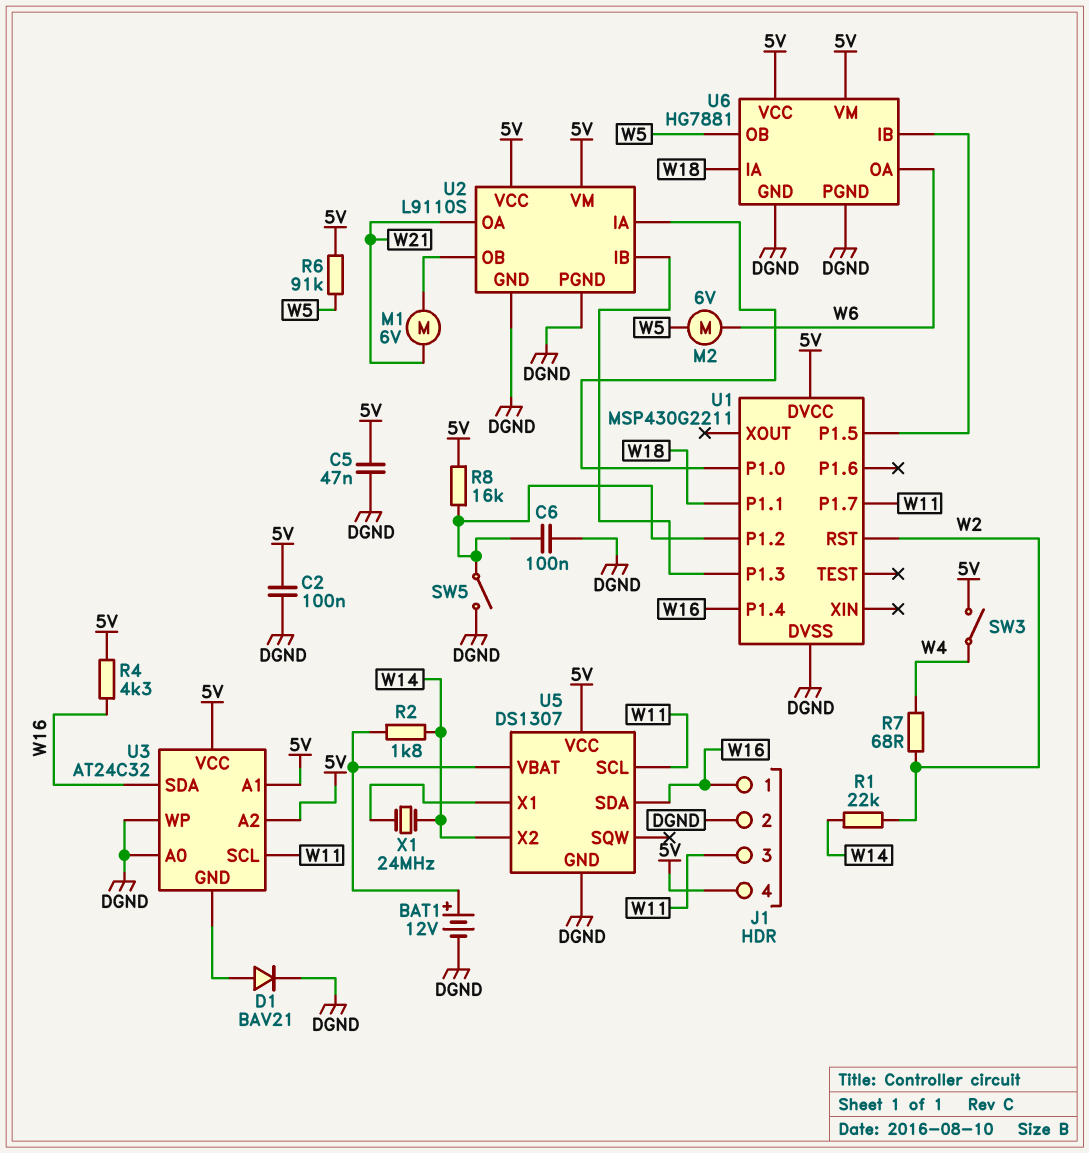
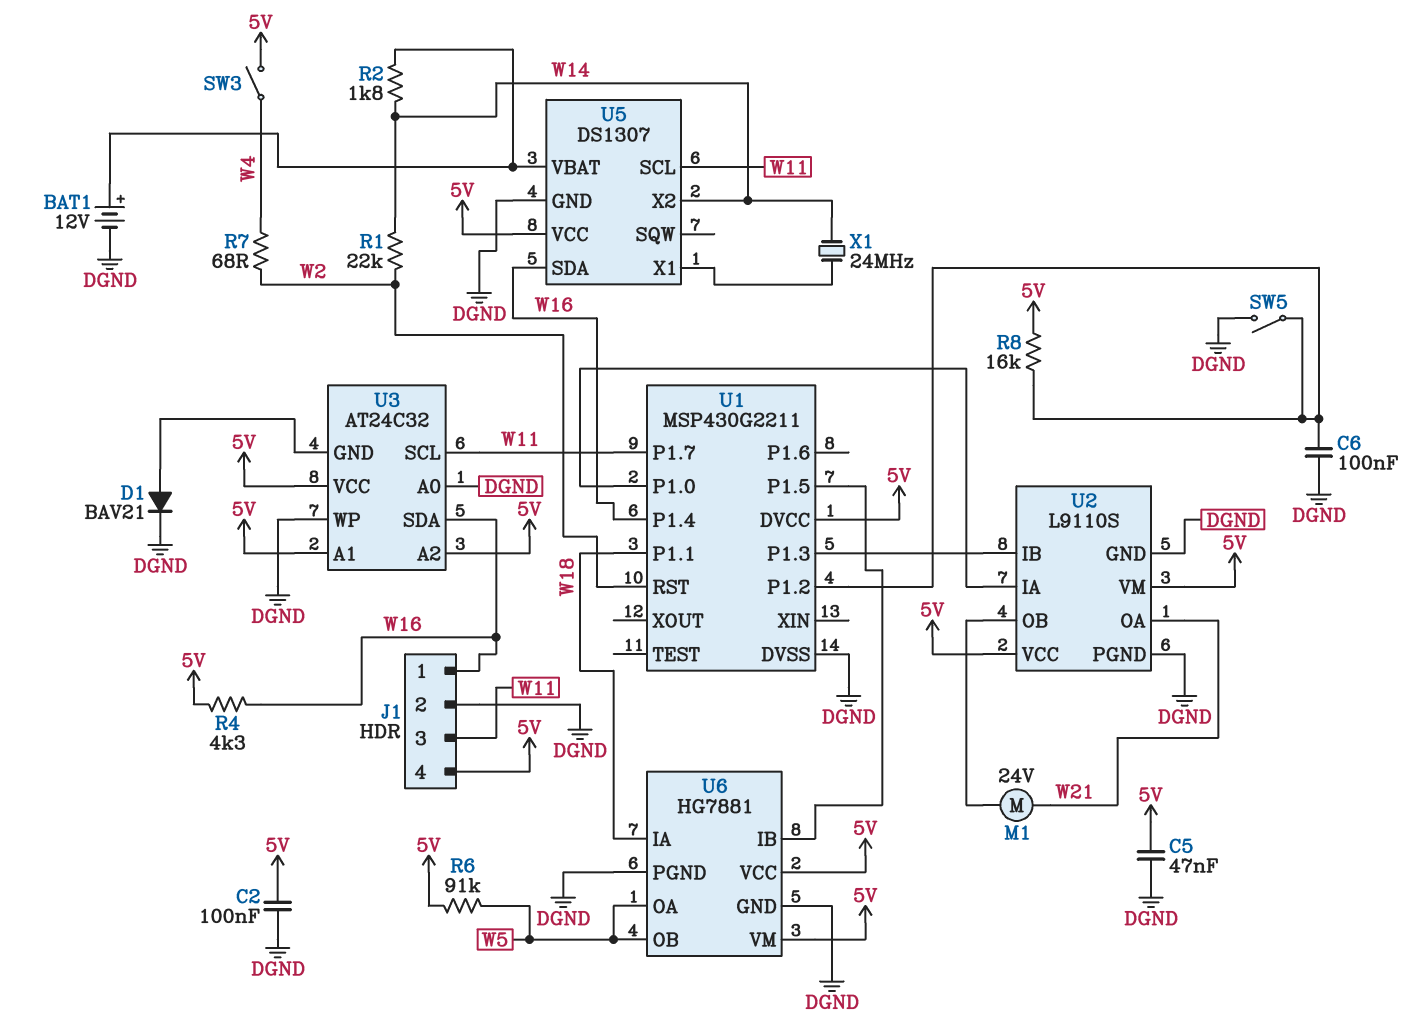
M1: motor 6V (U2/OB, W21) -> motor 24V (U2/OB, W21)
M2: motor 6V (W5, W6) -> none
U6 pin OA: W6 -> W5

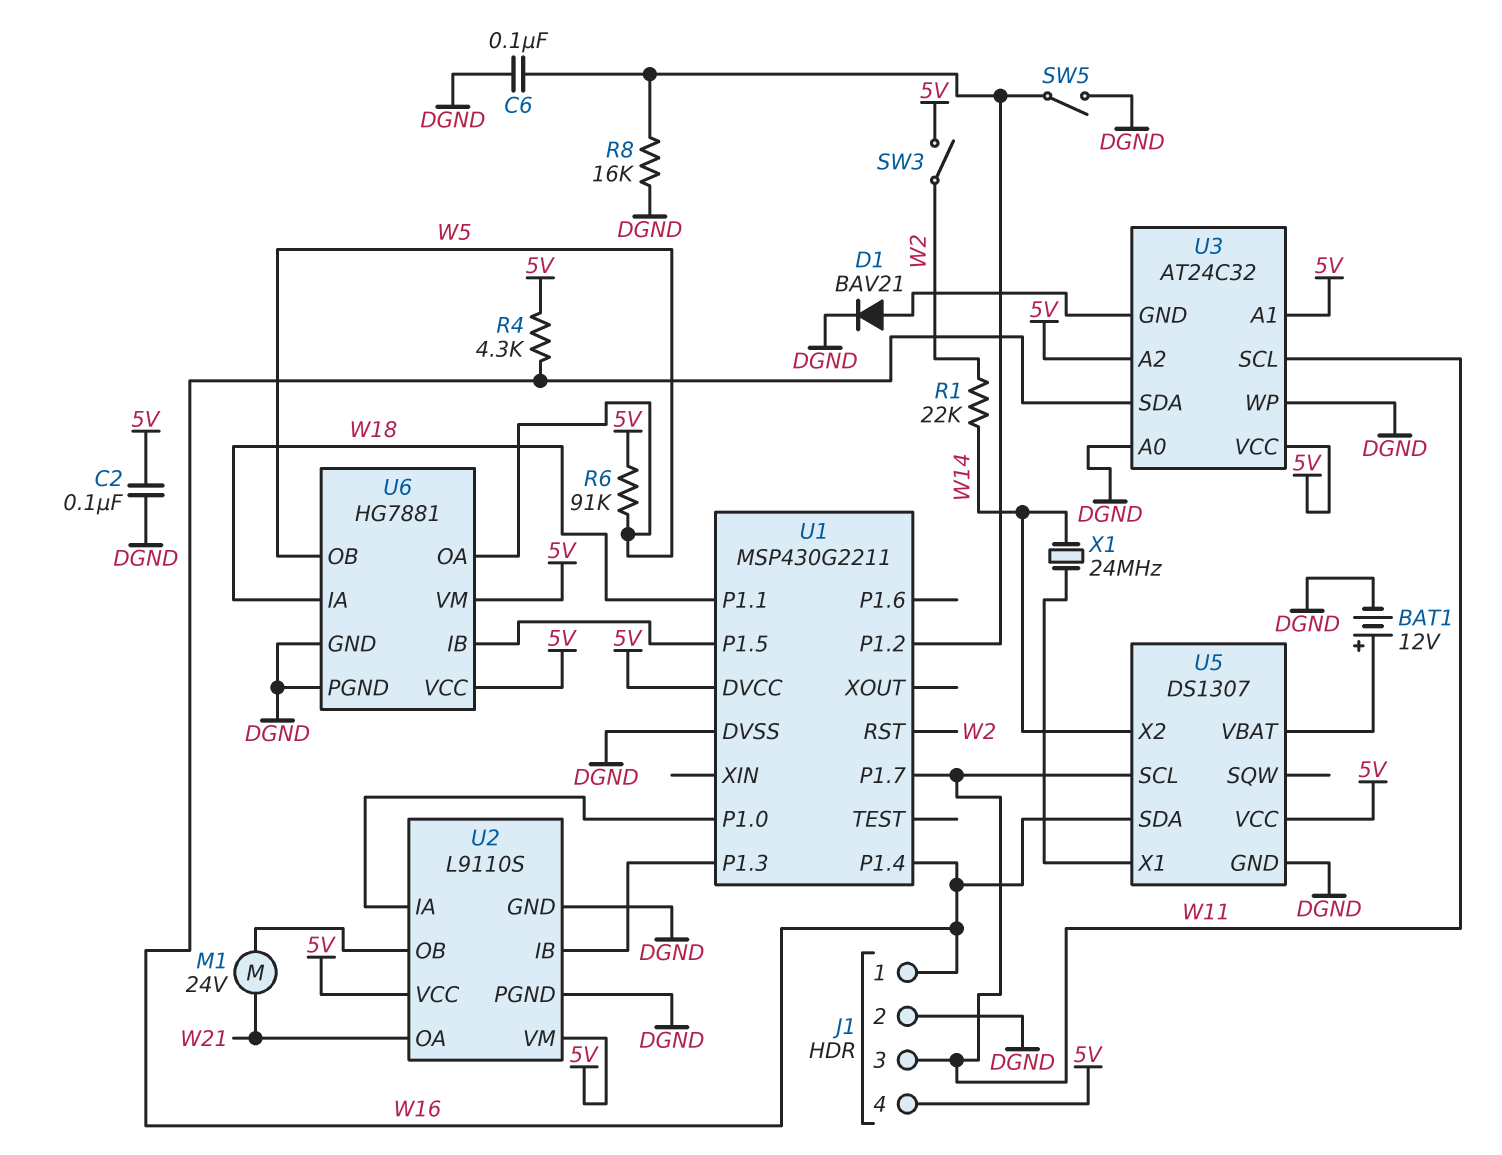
C5: 47nF (5V, DGND) -> none
R2: 1.8k (U5/VBAT, W14) -> none
R7: 68 (W2, W4) -> none
R8: 16k (5V, U1/P1.2) -> 16k (DGND, U1/P1.2)
SW3: switch (5V, W4) -> switch (5V, W2)

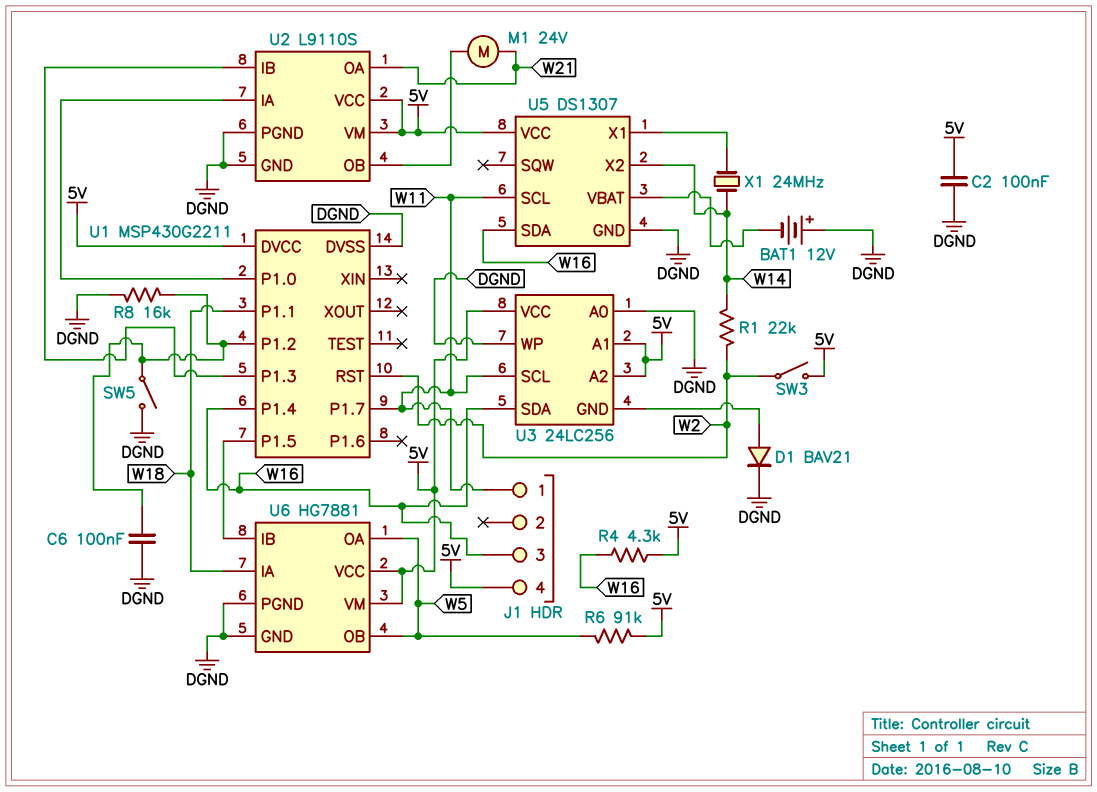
BAT1: 12V (plus U5/VBAT, minus DGND) -> 12V (plus DGND, minus U5/VBAT)
J1 pin 1: W16 -> W11
J1 pin 2: DGND -> none
J1 pin 3: W11 -> W16
U3: AT24C32 -> 24LC256

